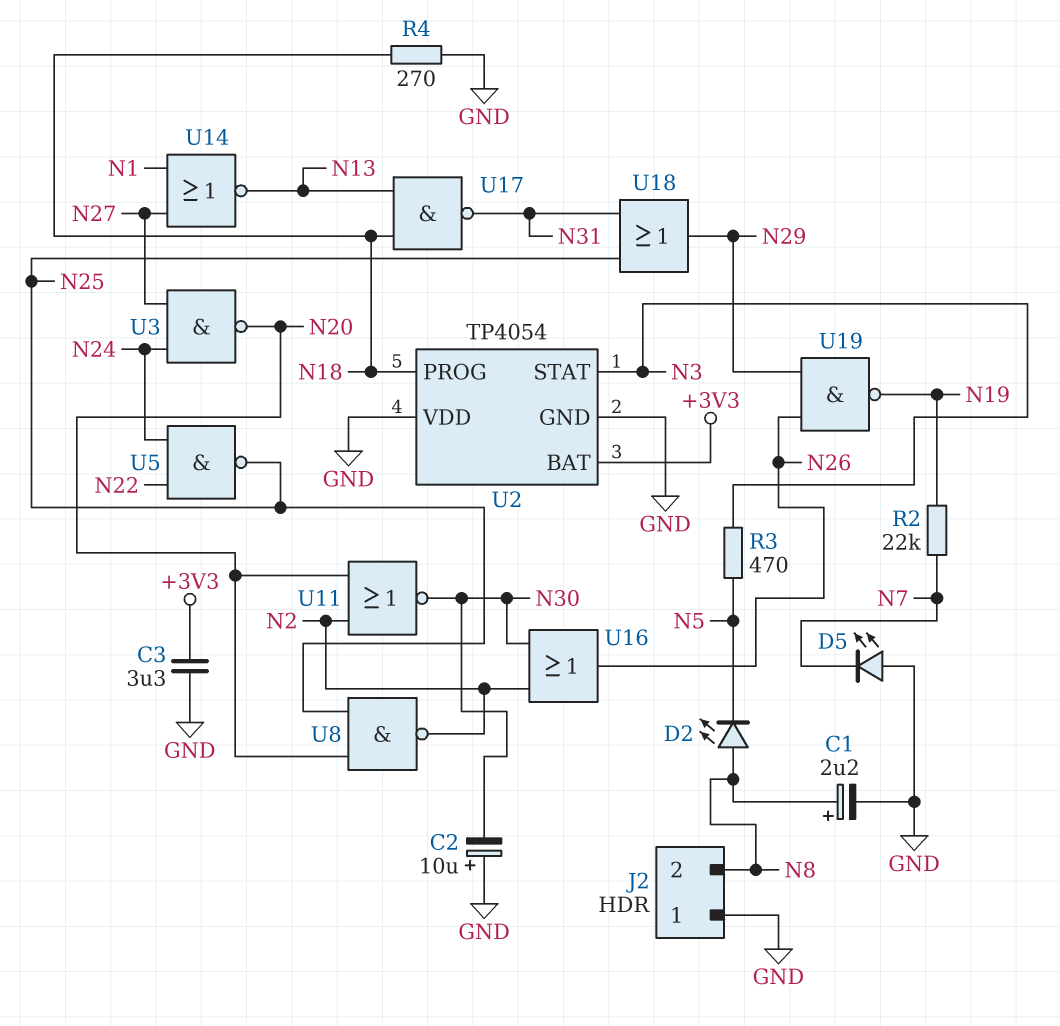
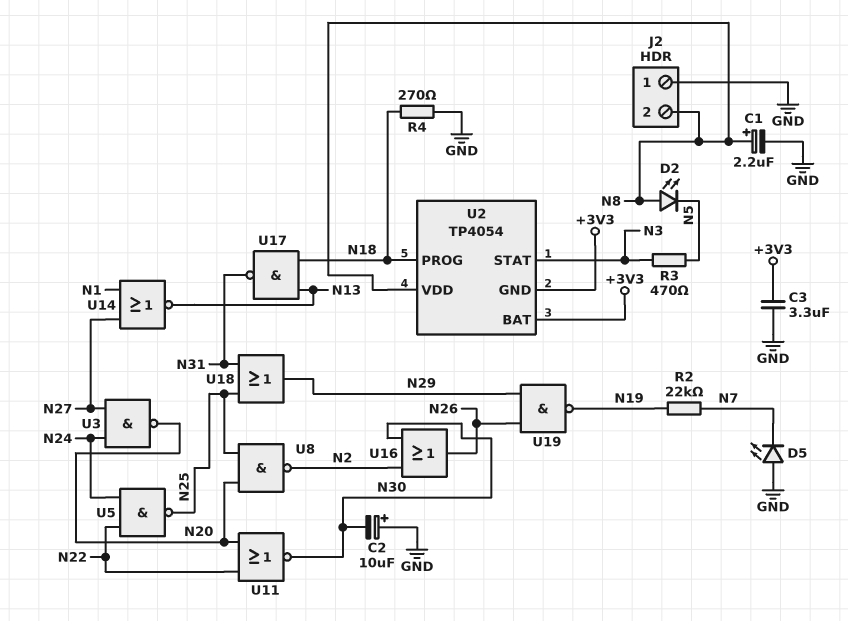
U2 pin GND: GND -> +3V3
U2 pin VDD: GND -> N8
U11: NOR (in N2, in N20, out N30) -> NOR (in N20, in N22, out N30)

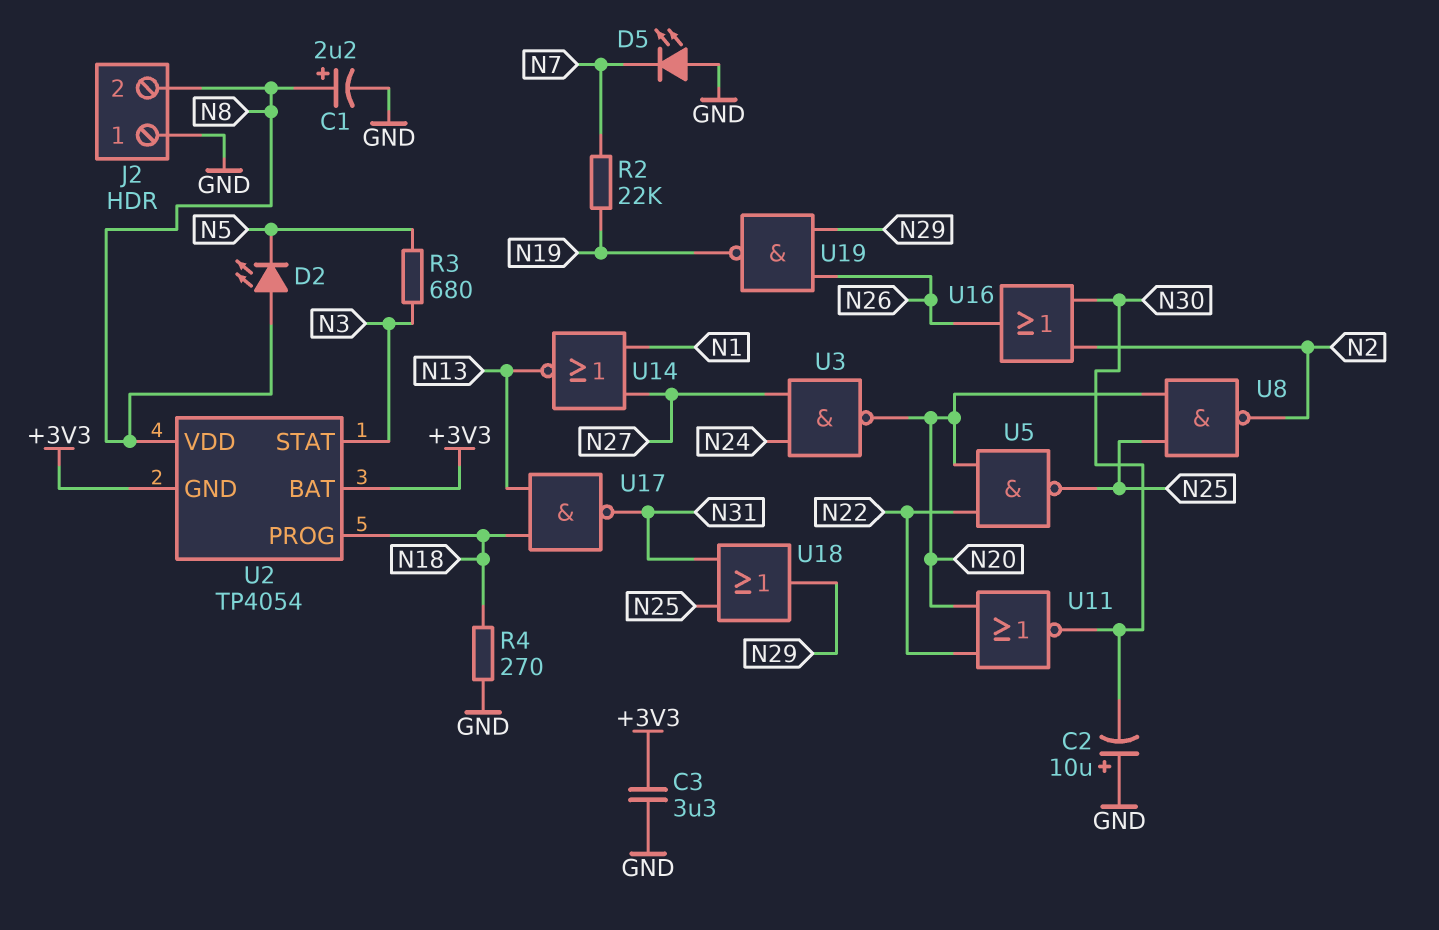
R3: 470 (N3, N5) -> 680 (N3, N5)
U5: NAND (in N22, in N24, out N25) -> NAND (in N20, in N22, out N25)

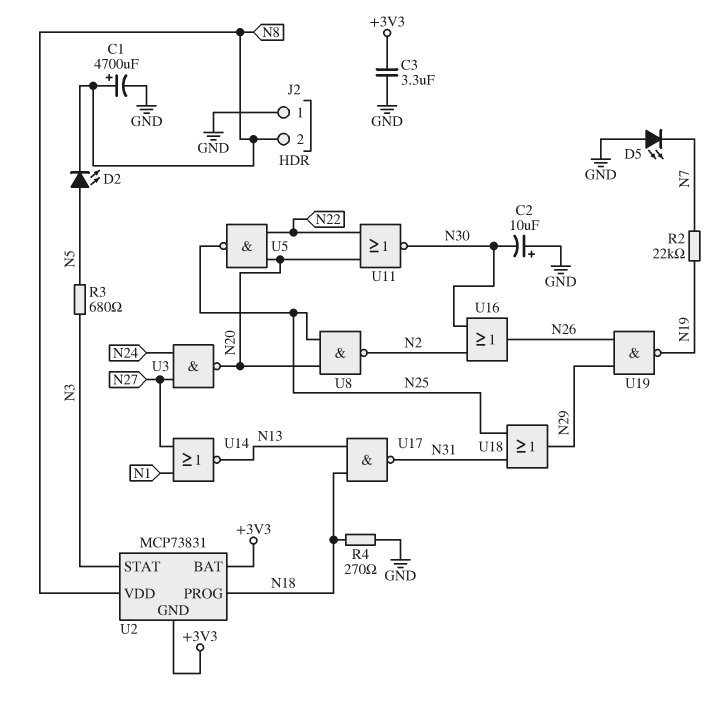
C1: 2.2uF (plus N8, minus GND) -> 4700uF (plus N8, minus GND)
D2: LED (A N8, K N5) -> LED (A N5, K N8)
U2: TP4054 -> MCP73831

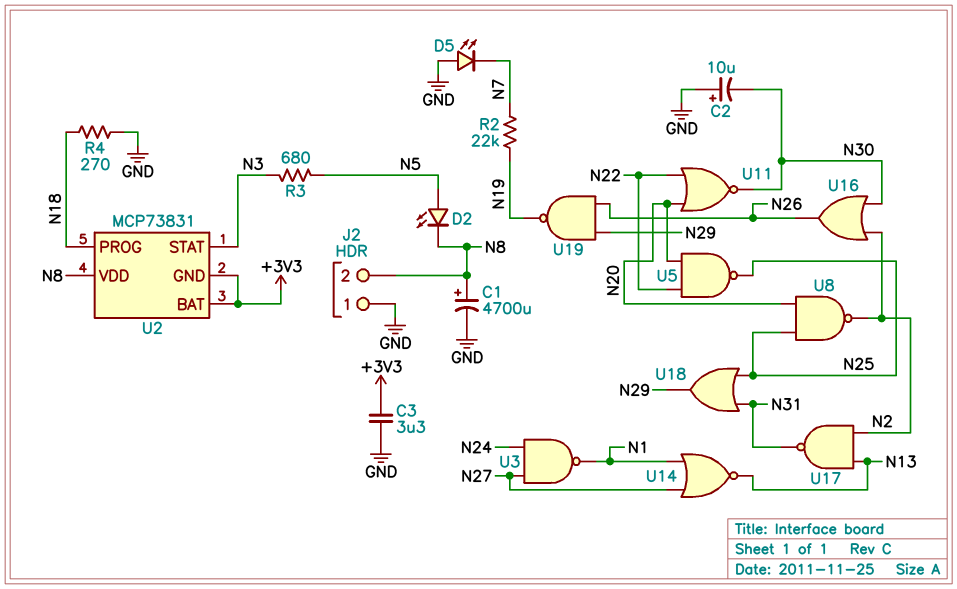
U3: NAND (in N24, in N27, out N20) -> NAND (in N24, in N27, out N1)
U17: NAND (in N13, in N18, out N31) -> NAND (in N2, in N13, out N31)

